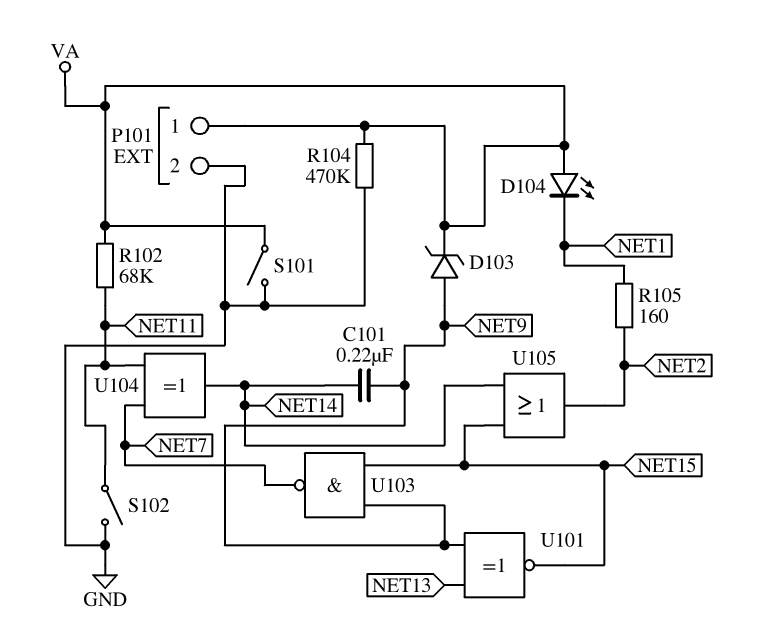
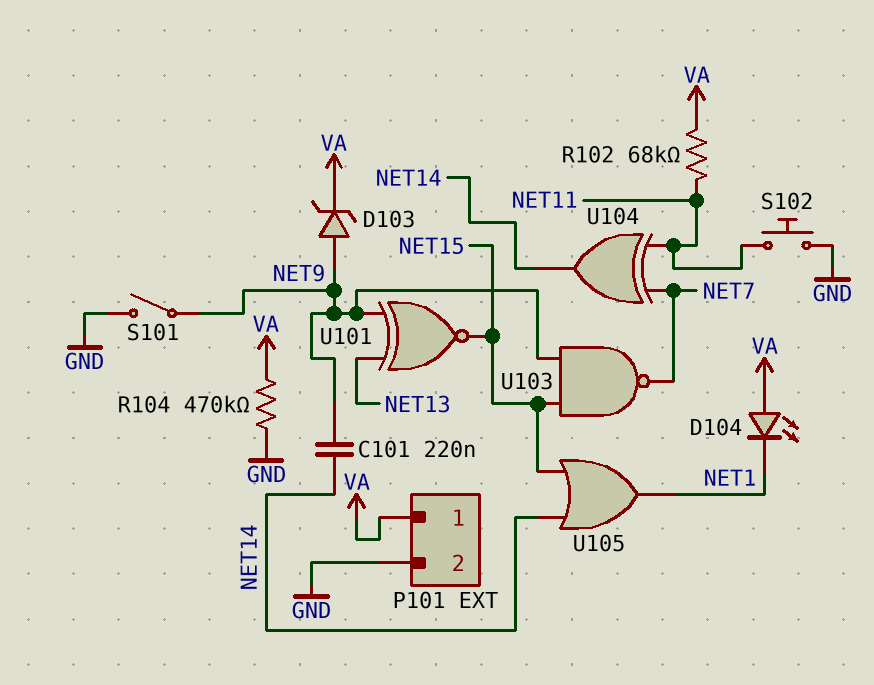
R105: 160 (NET1, NET2) -> none
S101: switch (GND, VA) -> switch (GND, NET9)
S102: switch (GND, NET11) -> button (GND, NET11)
U105: OR (in NET14, in NET15, out NET2) -> OR (in NET14, in NET15, out NET1)

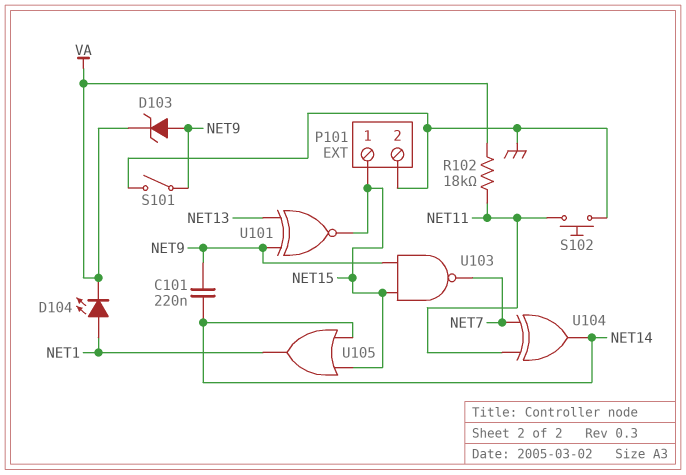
D104: LED (A VA, K NET1) -> LED (A NET1, K VA)
P101 pin 1: VA -> NET15
R102: 68k (NET11, VA) -> 18k (NET11, VA)
R104: 470k (GND, VA) -> none

